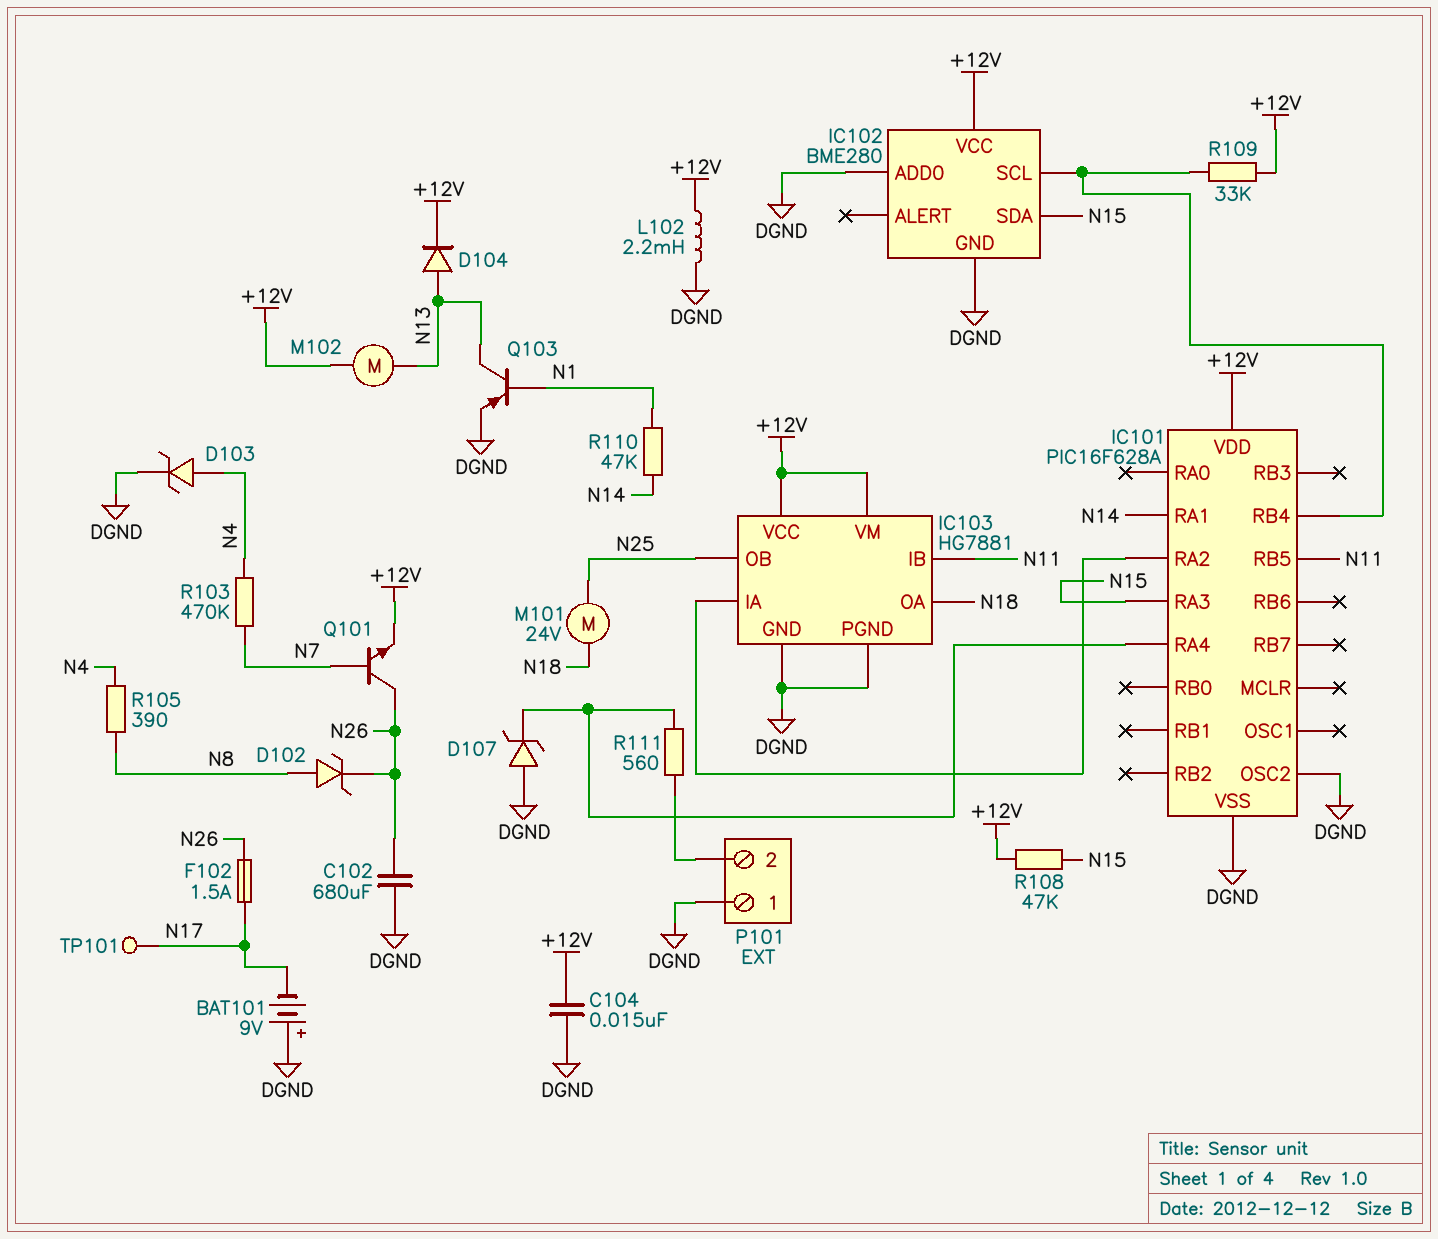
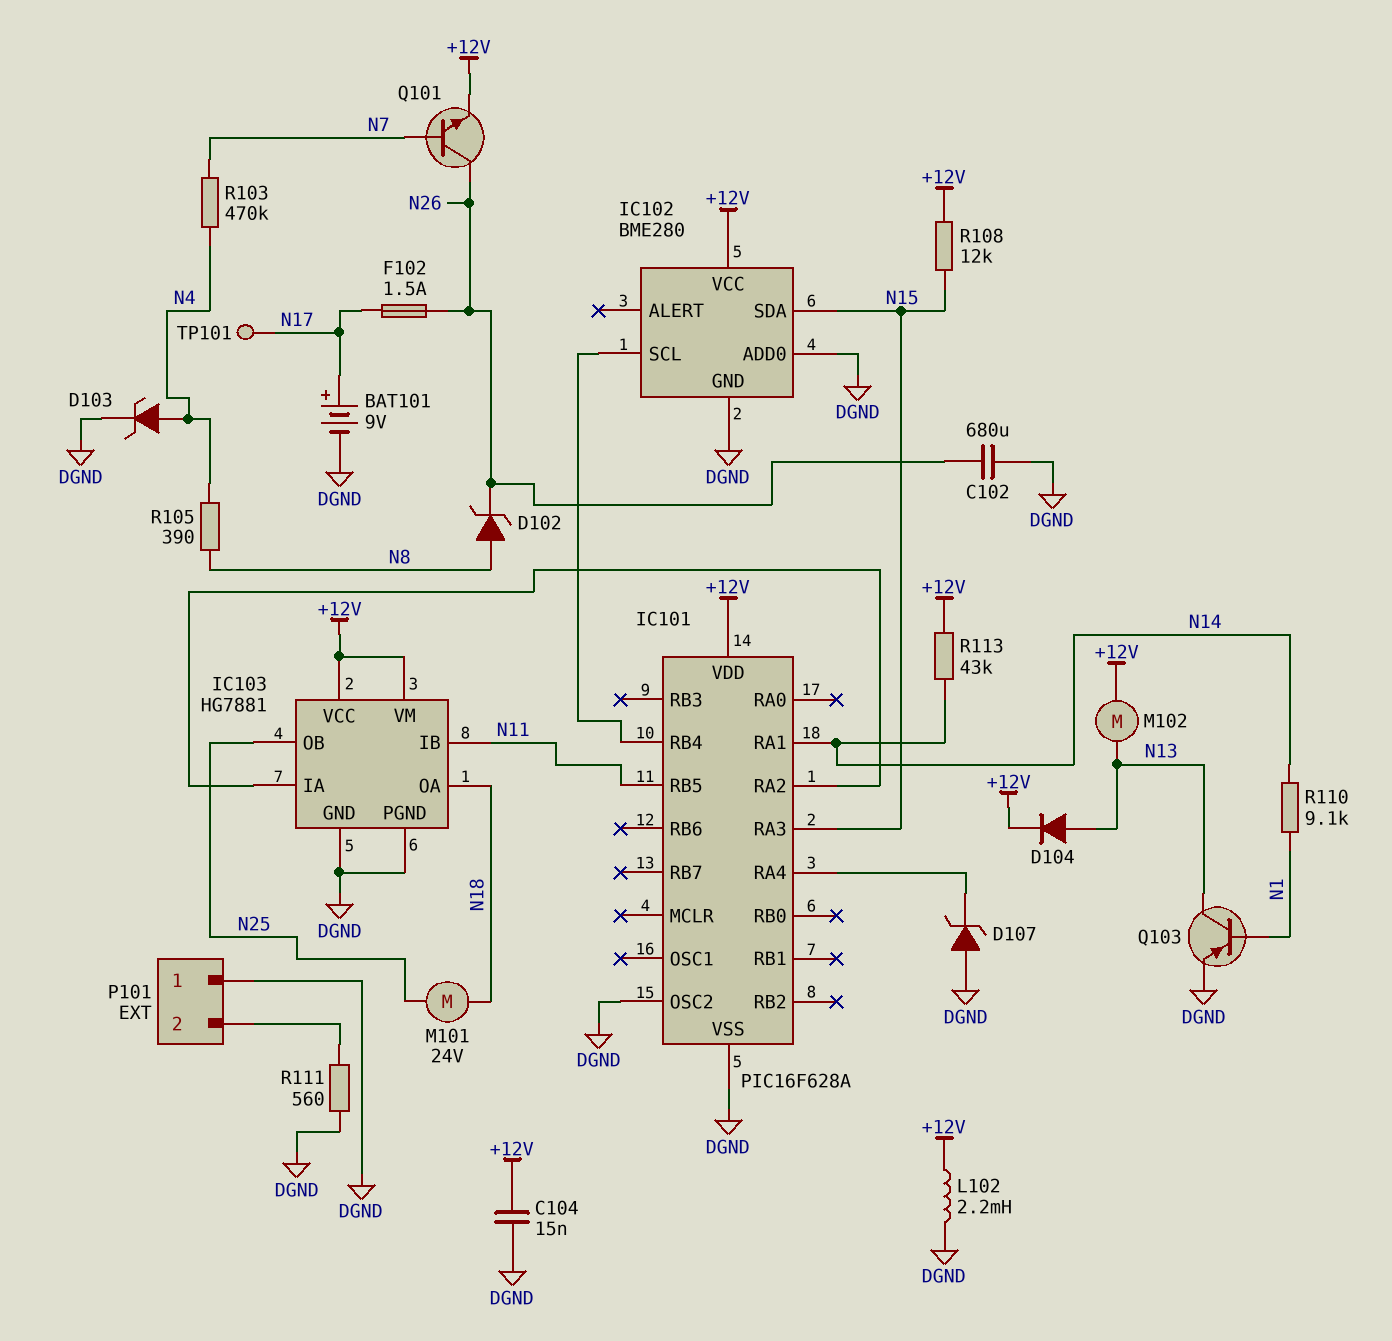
BAT101: 9V (plus DGND, minus N17) -> 9V (plus N17, minus DGND)
R108: 47k (+12V, N15) -> 12k (+12V, N15)
R109: 33k (+12V, IC101/RB4) -> none
R110: 47k (N1, N14) -> 9.1k (N1, N14)
R111: 560 (IC101/RA4, P101/2) -> 560 (DGND, P101/2)
R113: none -> 43k (+12V, N14)

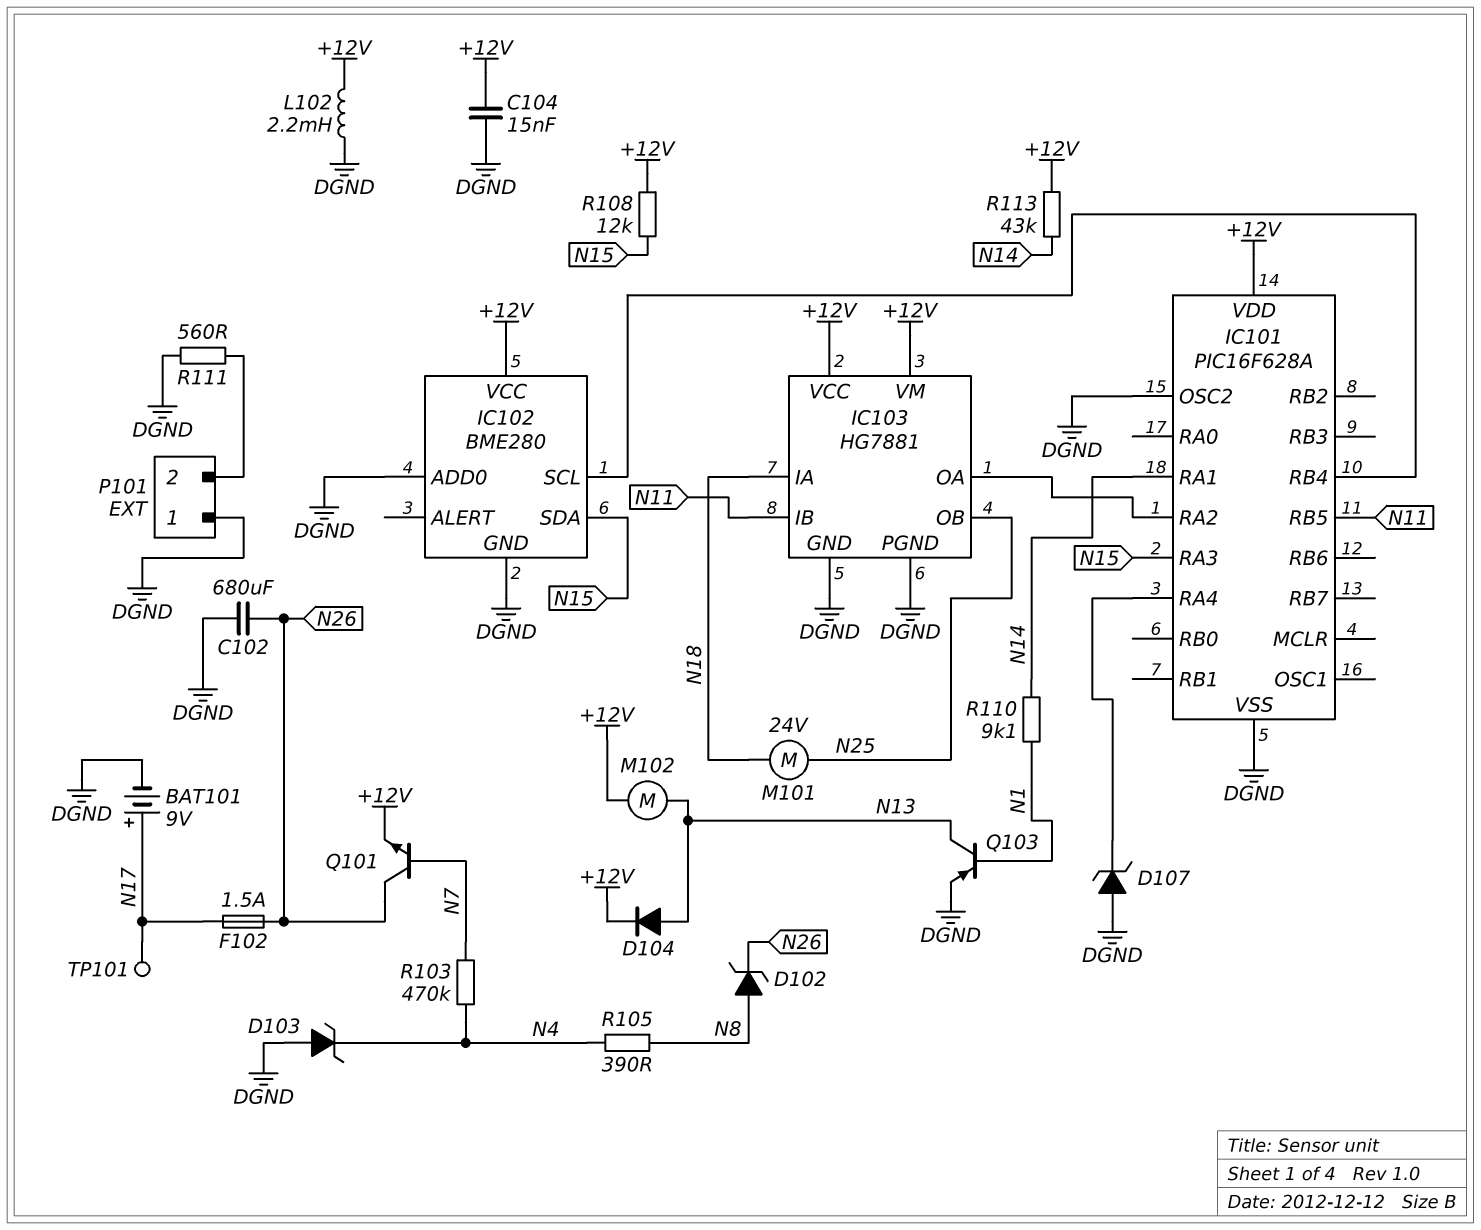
D103: zener (A N4, K DGND) -> zener (A DGND, K N4)
IC103 pin IA: IC101/RA2 -> N18
IC103 pin OA: N18 -> IC101/RA2

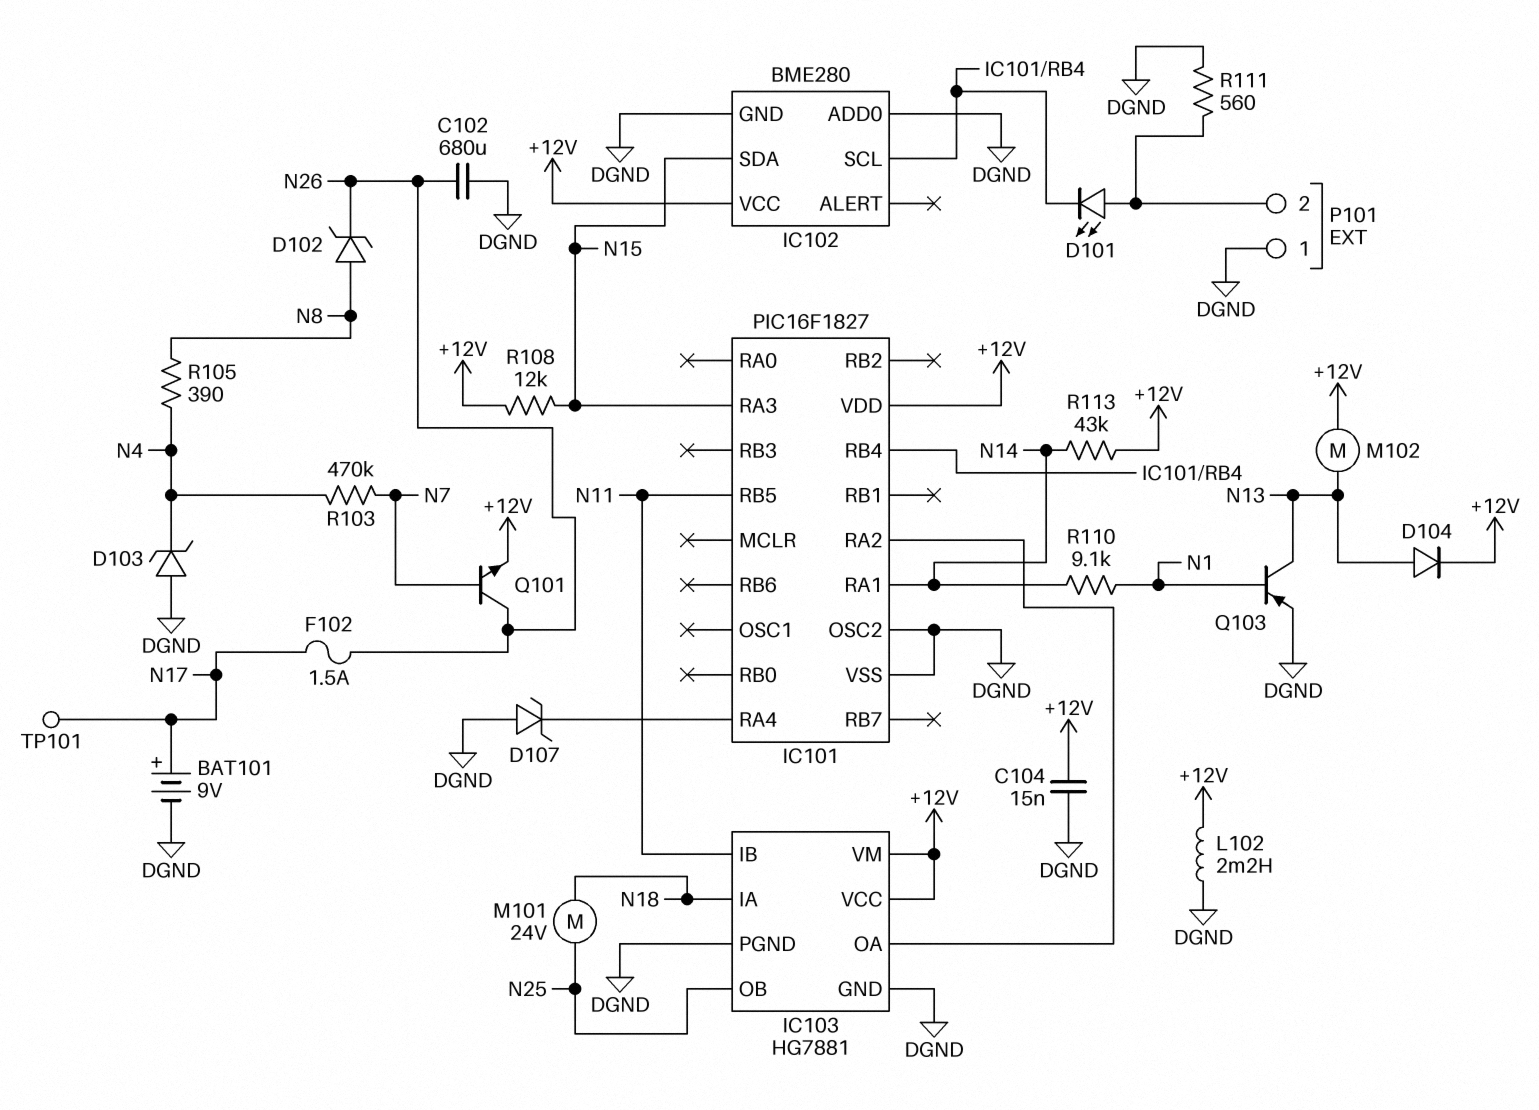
D101: none -> LED (A P101/2, K IC101/RB4)
IC101: PIC16F628A -> PIC16F1827

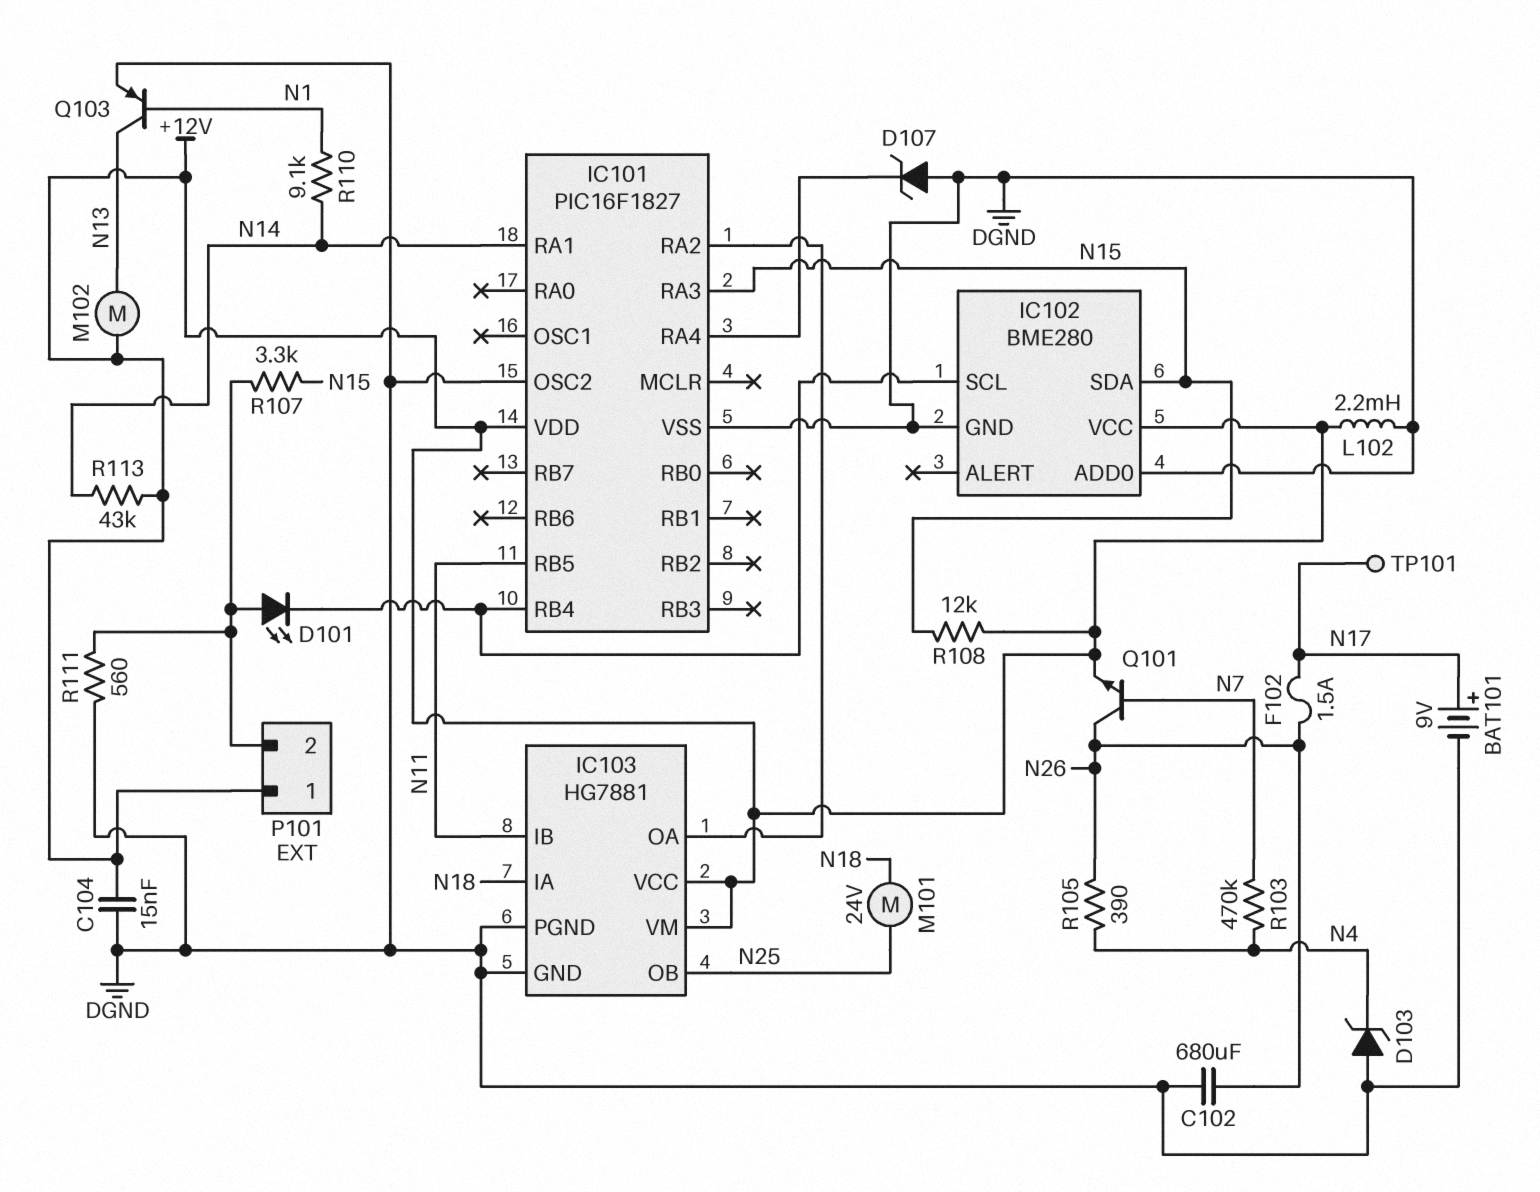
D102: zener (A N8, K N26) -> none
D104: diode (A N13, K +12V) -> none
P101 pin 1: DGND -> +12V
R105: 390 (N4, N8) -> 390 (N4, N26)
R107: none -> 3.3k (N15, P101/2)

